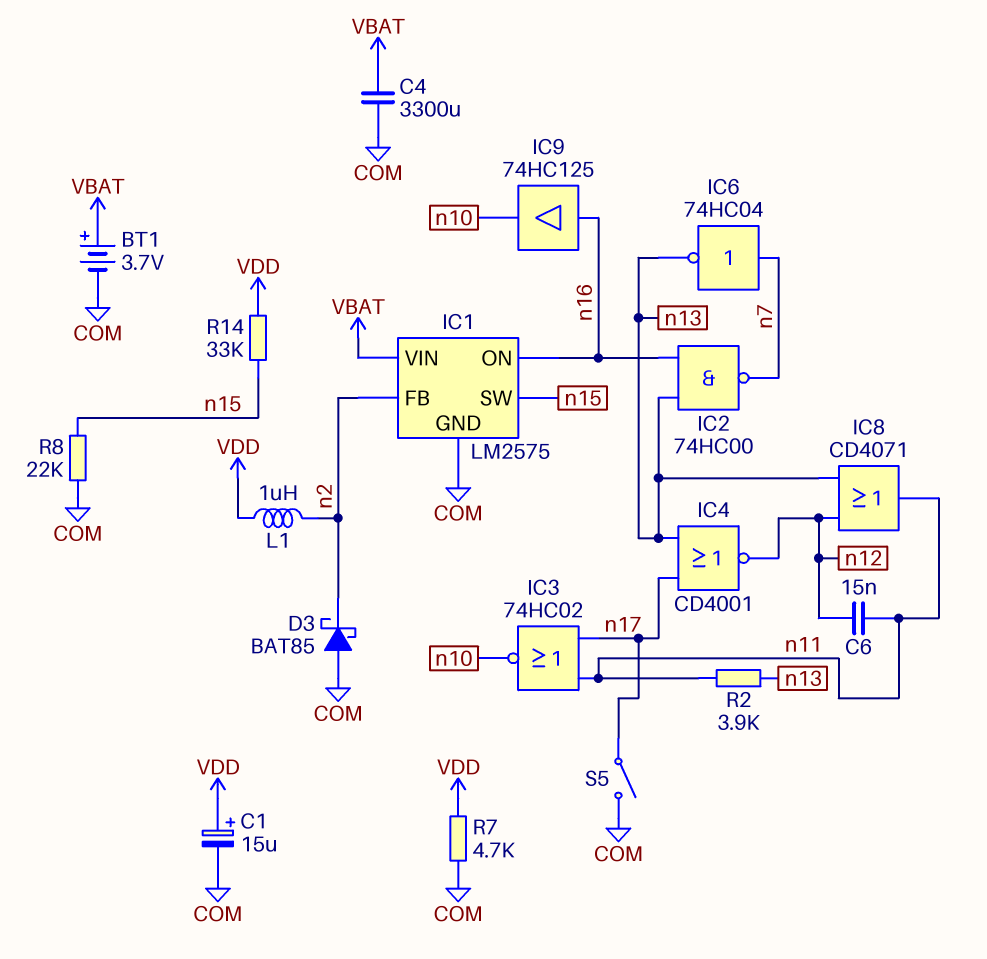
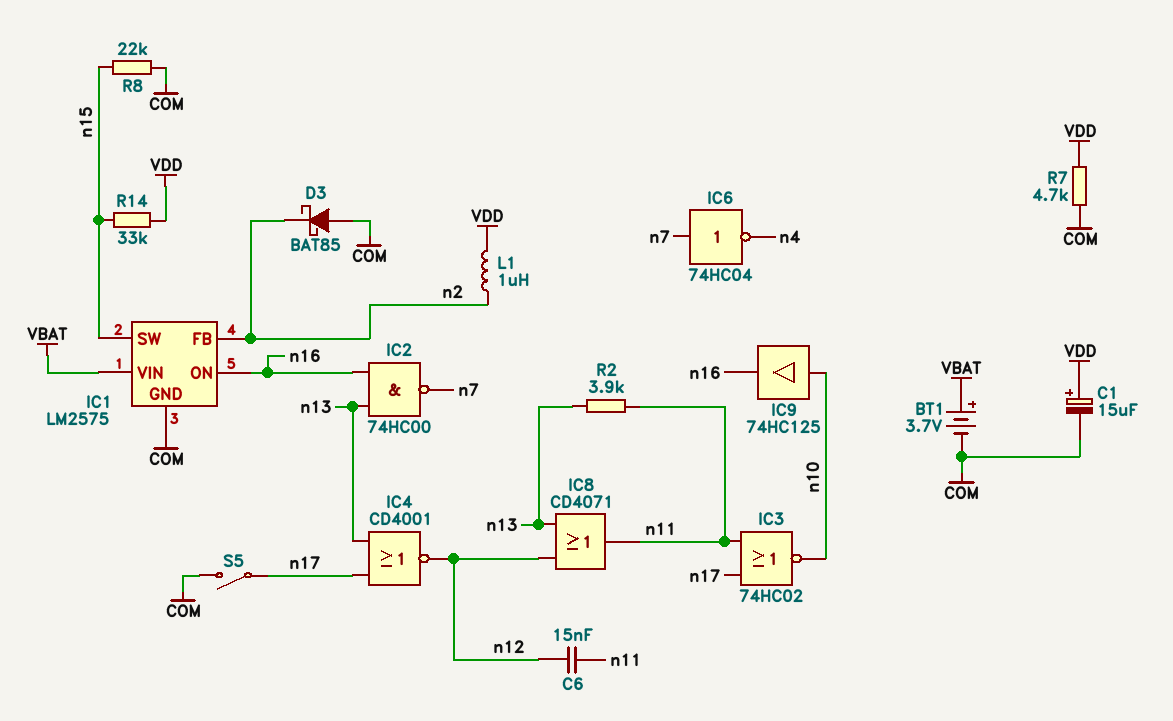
C4: 3300uF (COM, VBAT) -> none
IC6: NOT 74HC04 (in n7, out n13) -> NOT 74HC04 (in n7, out n4)
IC9: buffer 74HC125 (in n16, out n10) -> buffer 74HC125 (in n10, out n16)

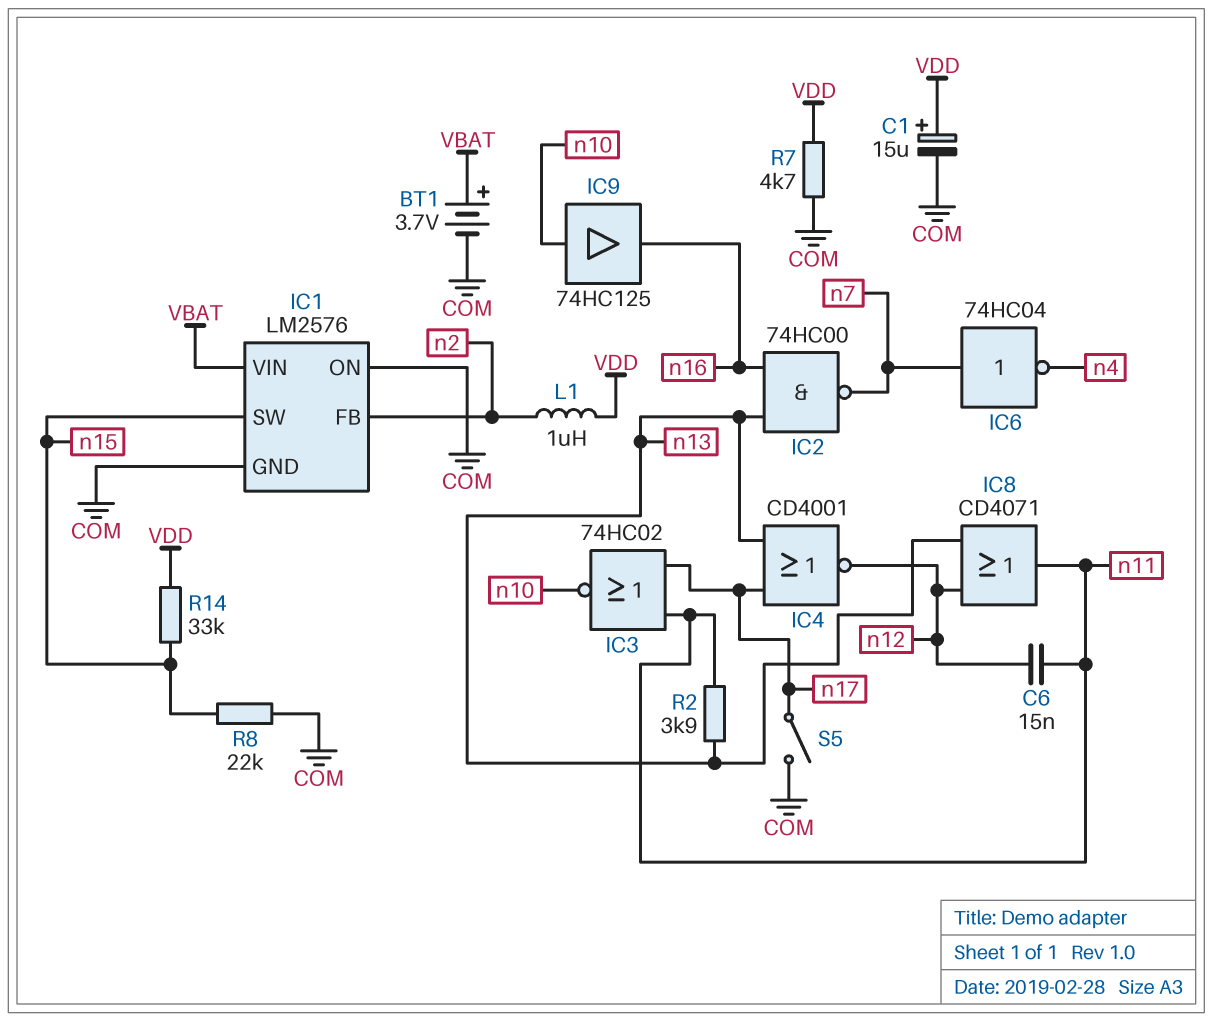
D3: schottky BAT85 (A COM, K n2) -> none
IC1: LM2575 -> LM2576
IC1 pin ON: n16 -> COM

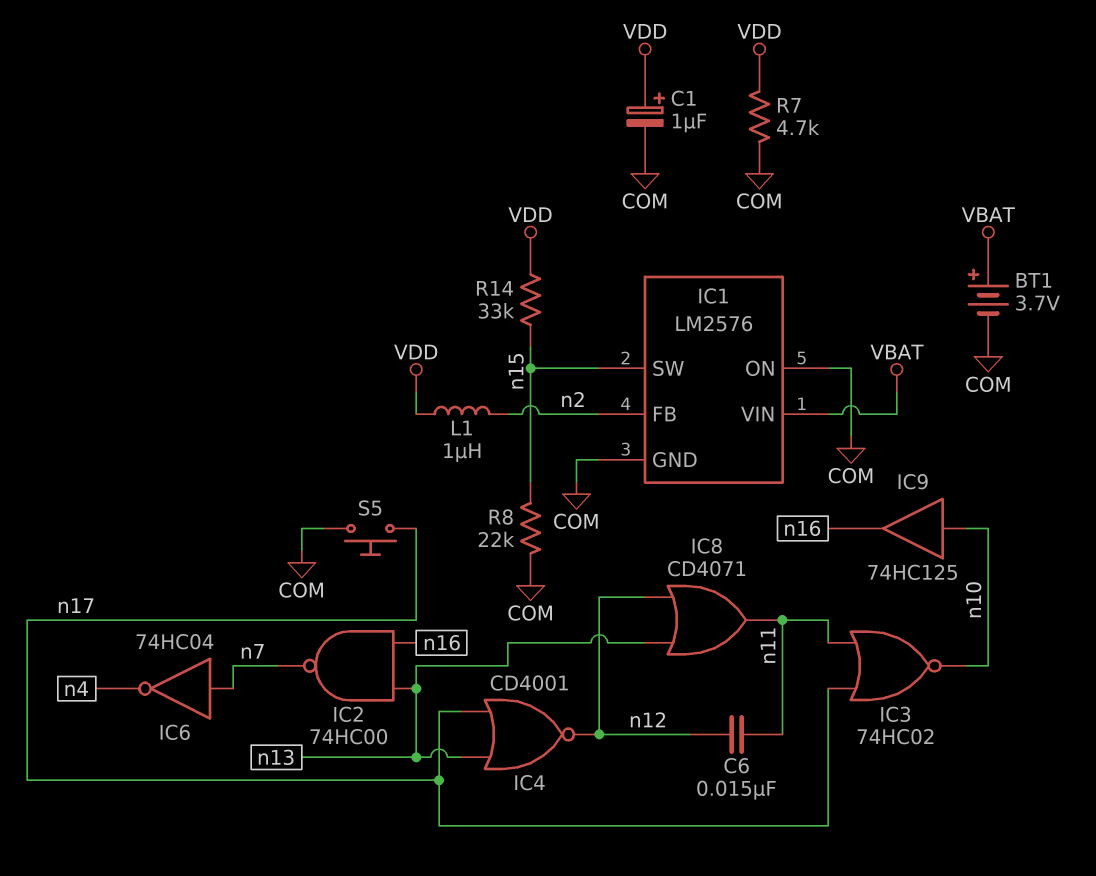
C1: 15uF (plus VDD, minus COM) -> 1uF (plus VDD, minus COM)
R2: 3.9k (n11, n13) -> none
S5: switch (COM, n17) -> button (COM, n17)

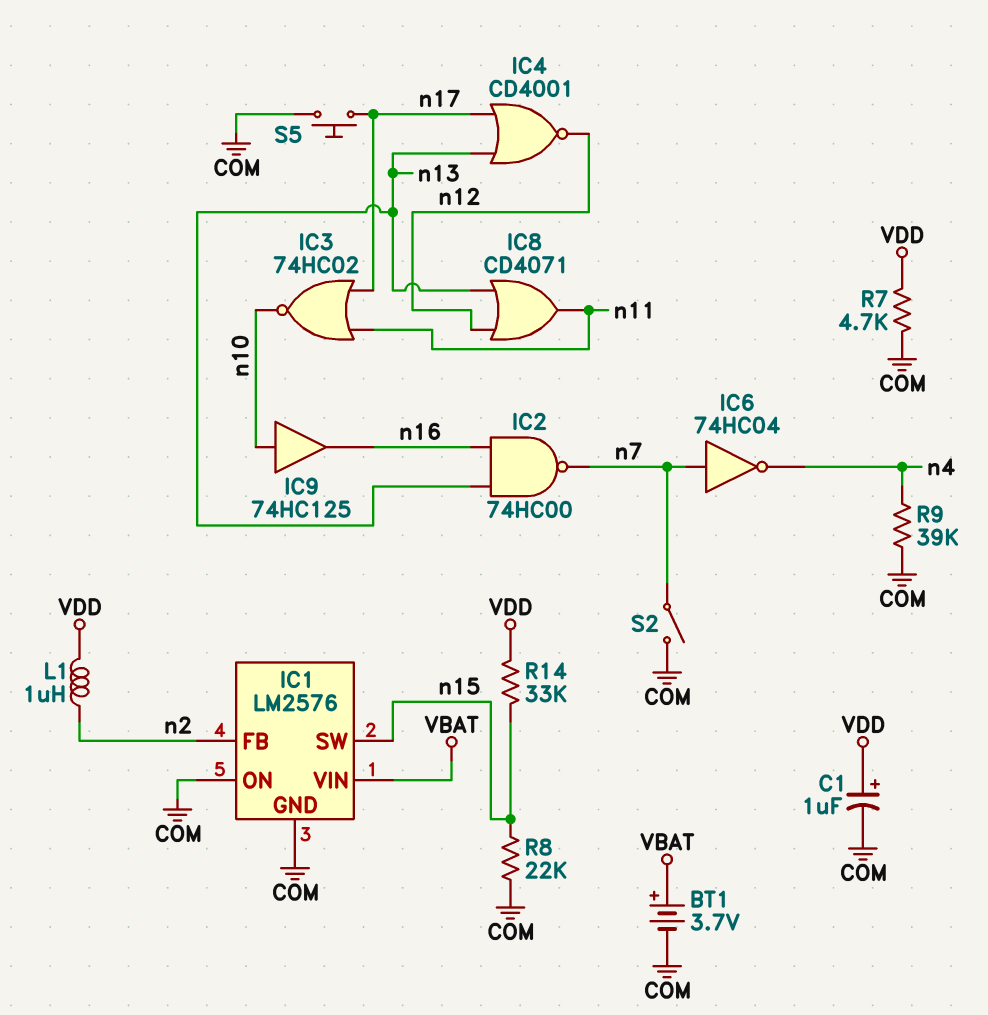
C6: 15nF (n11, n12) -> none
R9: none -> 39k (COM, n4)
S2: none -> switch (COM, n7)

